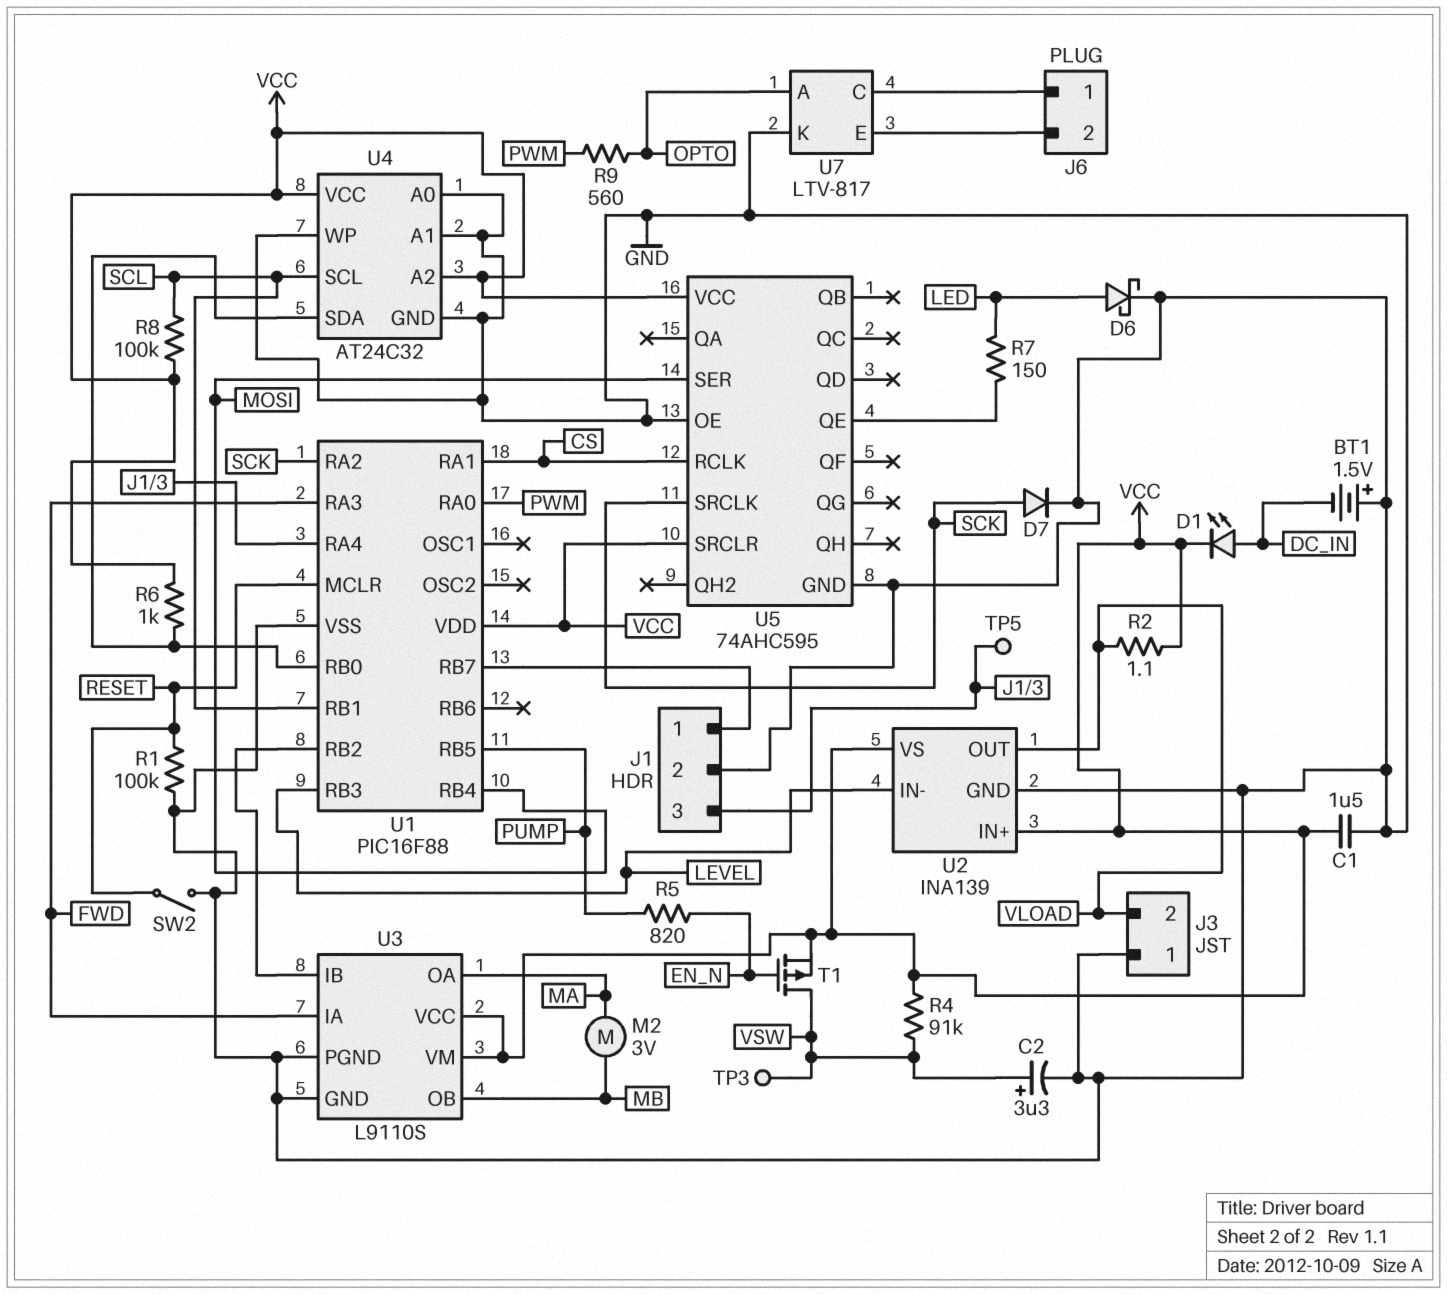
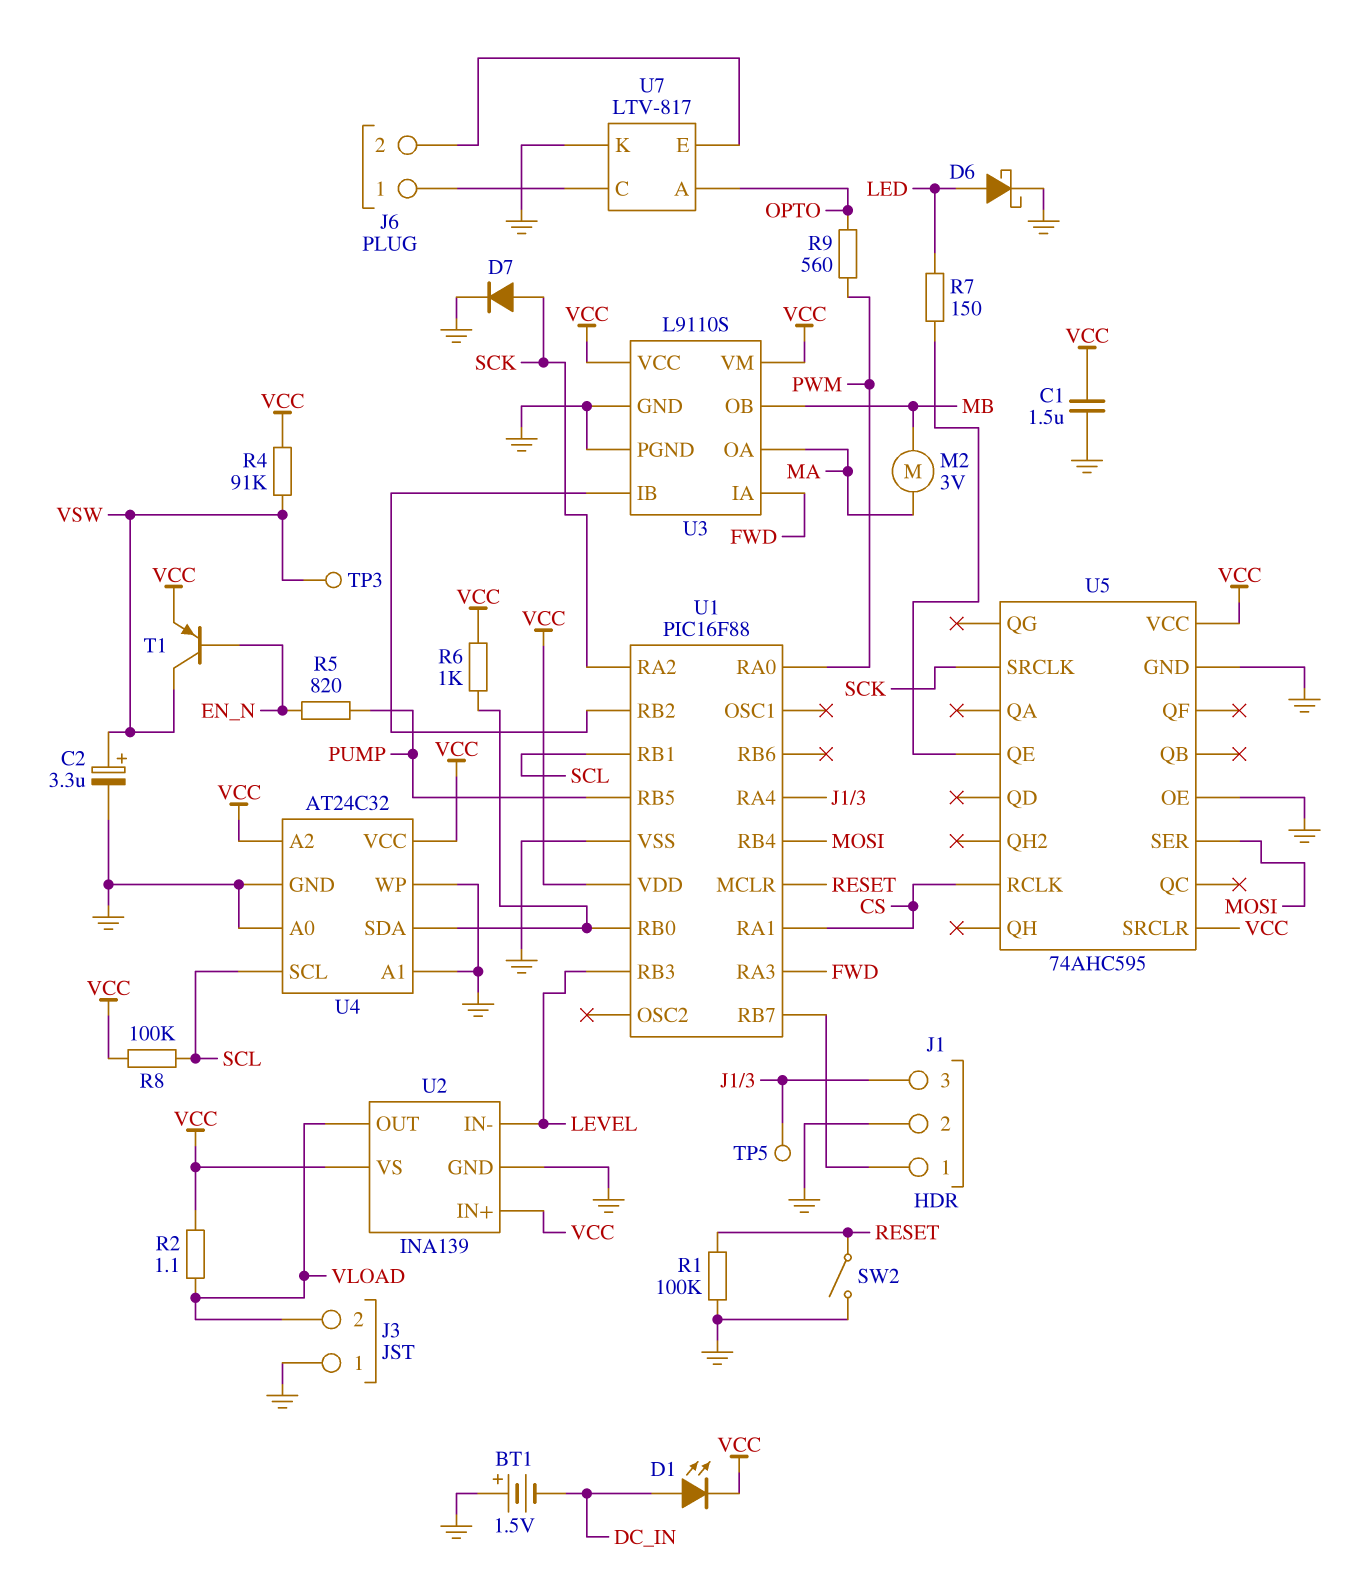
T1: PMOS (G EN_N, D VSW, S VCC) -> PNP (B EN_N, C VSW, E VCC)

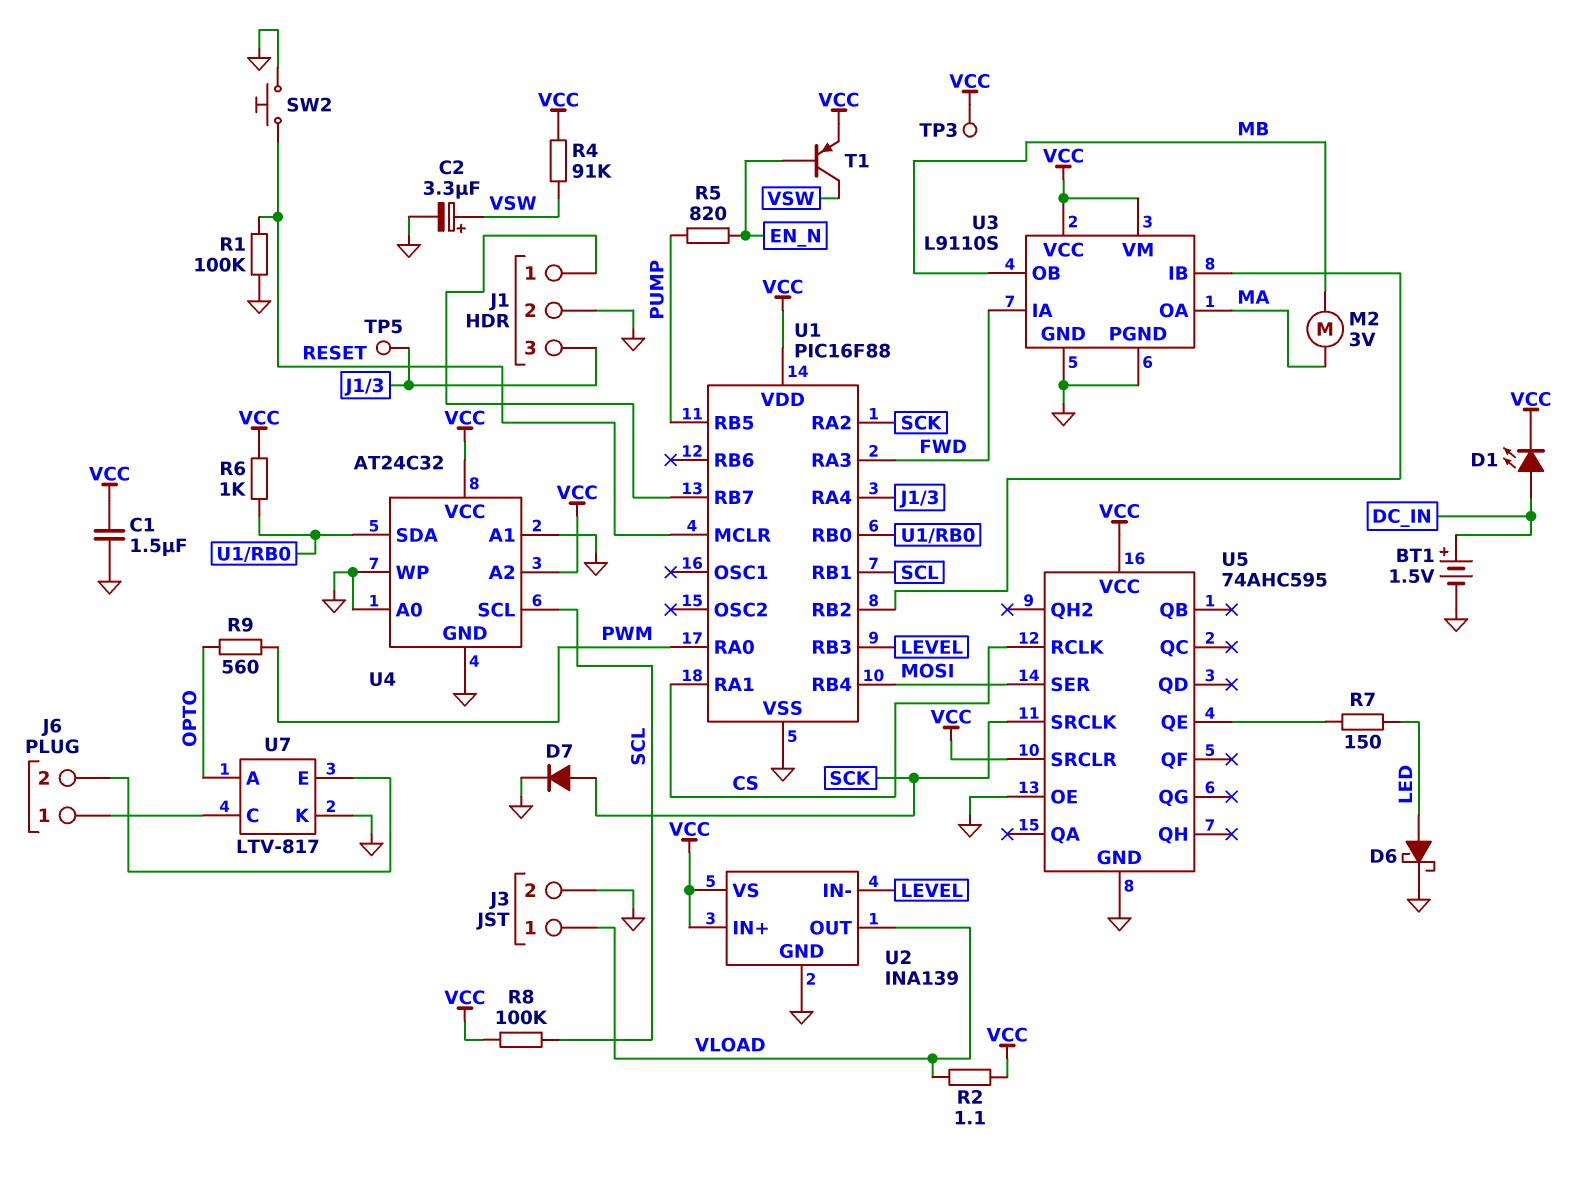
BT1: 1.5V (plus GND, minus DC_IN) -> 1.5V (plus DC_IN, minus GND)
J3 pin 1: GND -> VLOAD
J3 pin 2: VLOAD -> GND
SW2: switch (GND, RESET) -> button (GND, RESET)
TP3: test point (VSW) -> test point (VCC)

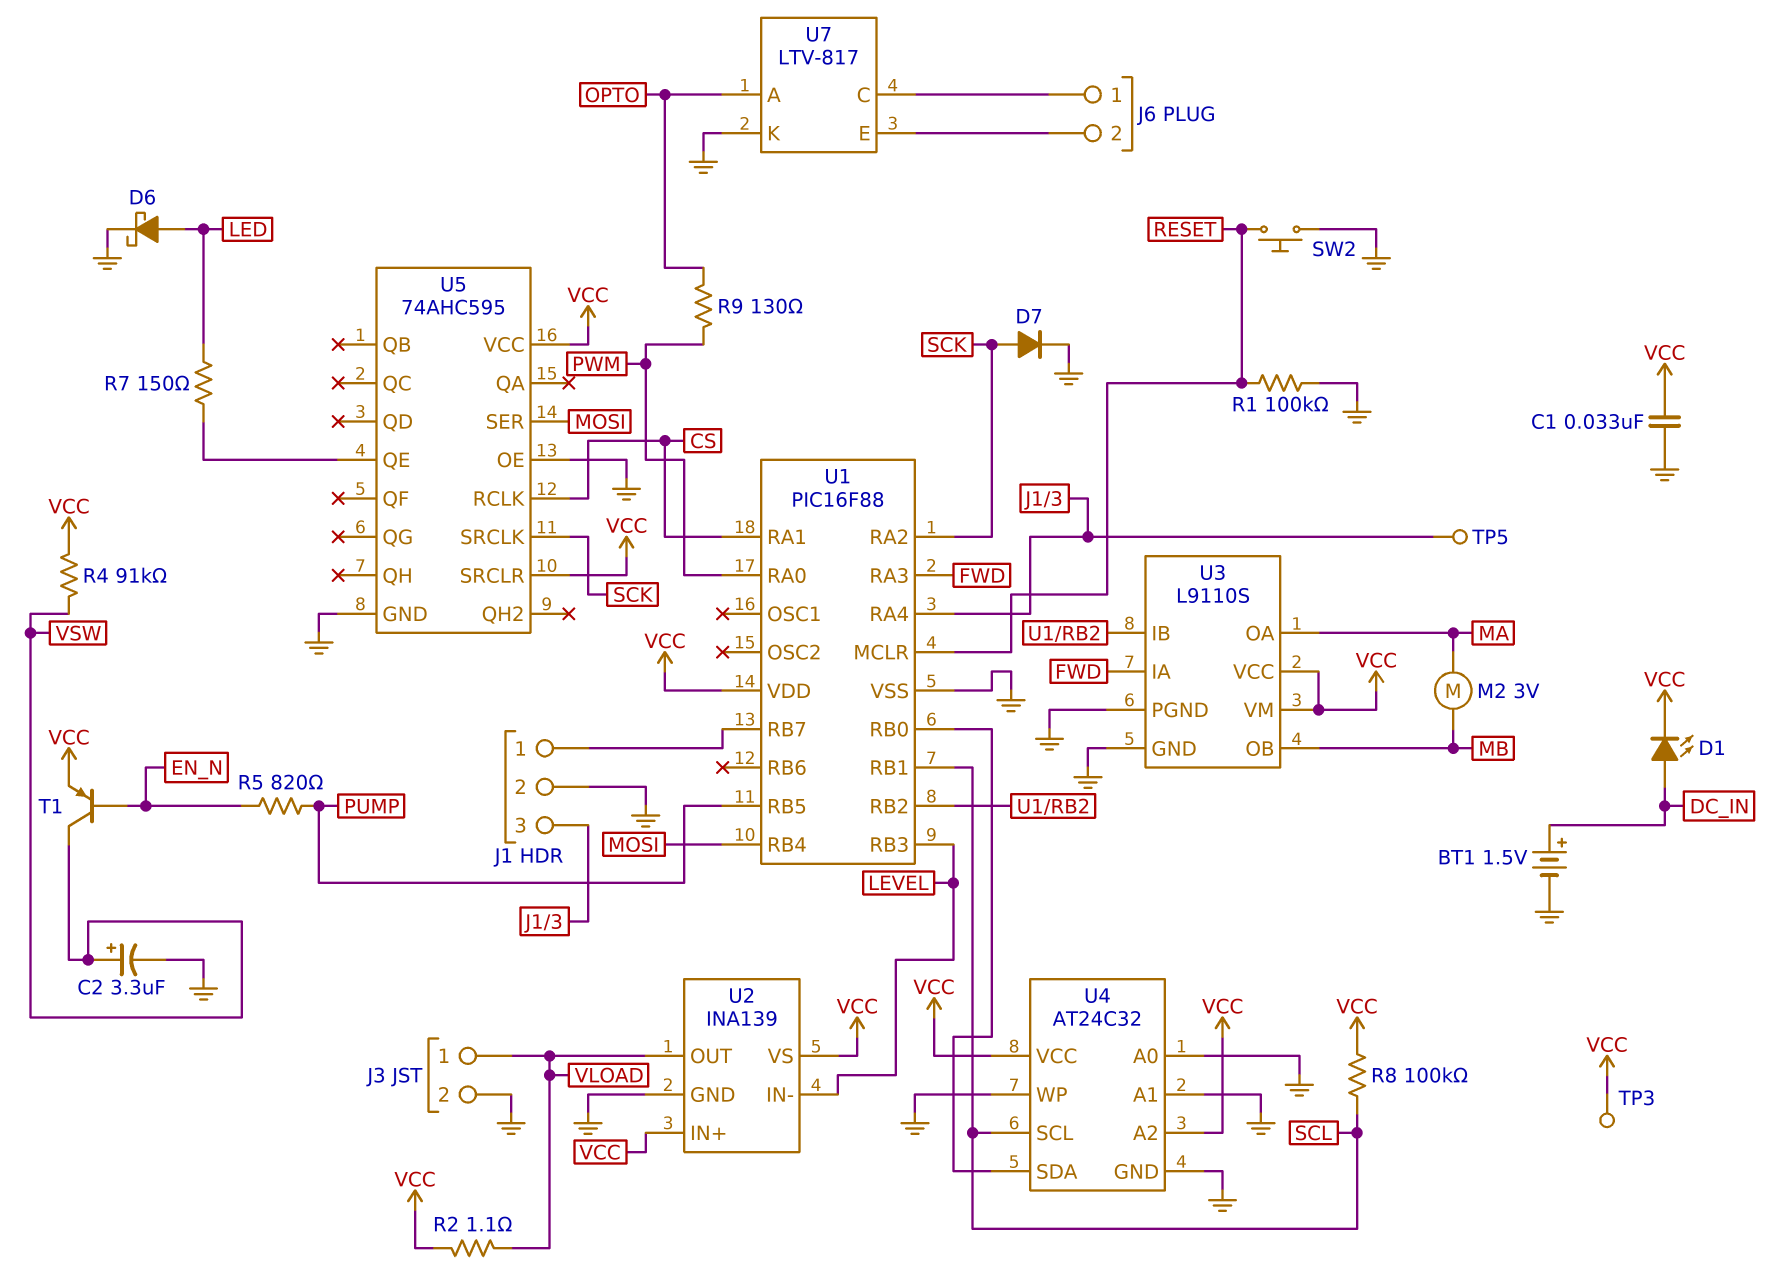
C1: 1.5uF (GND, VCC) -> 33nF (GND, VCC)
R6: 1k (U1/RB0, VCC) -> none
R9: 560 (OPTO, PWM) -> 130 (OPTO, PWM)

